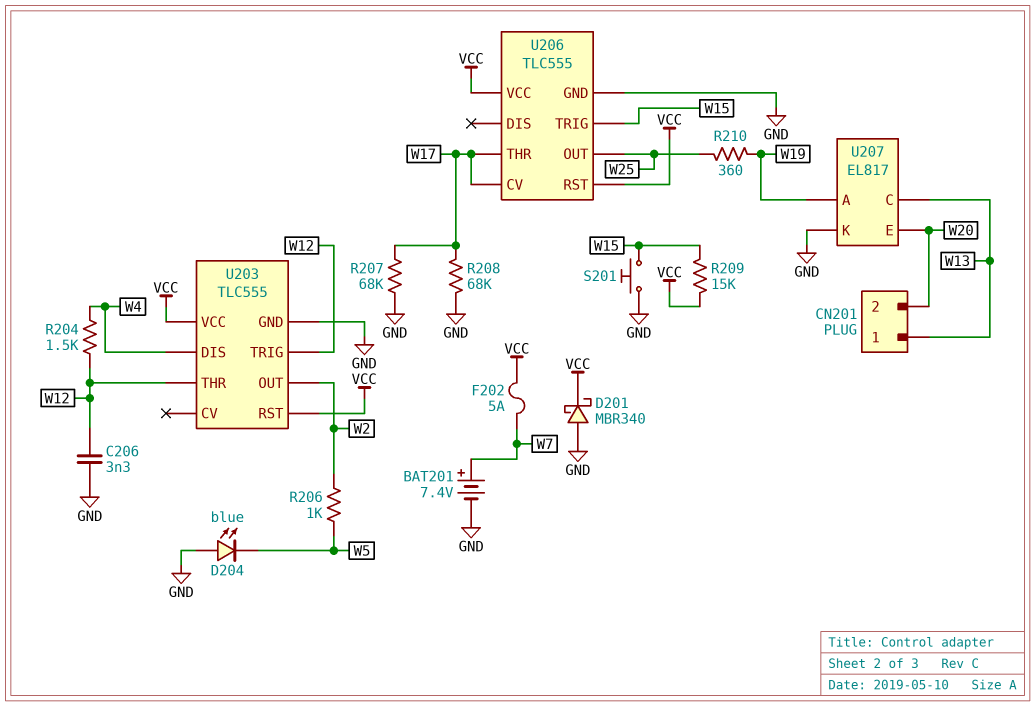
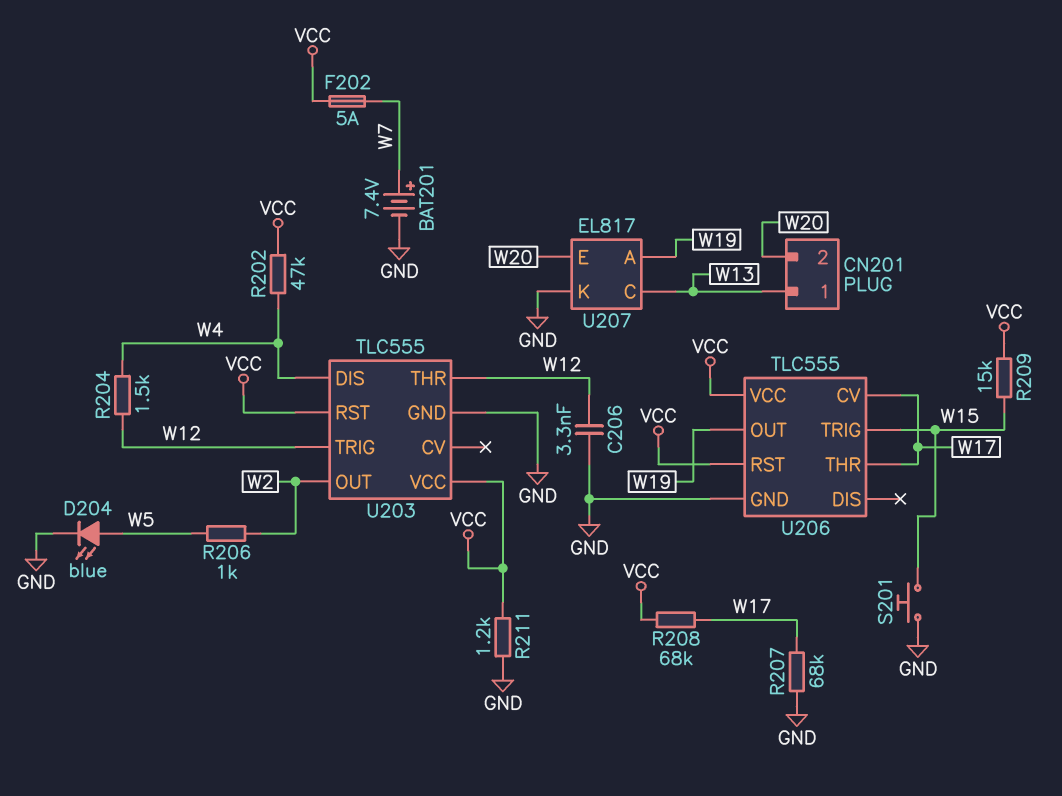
D201: schottky MBR340 (A GND, K VCC) -> none
D204: LED blue (A GND, K W5) -> LED blue (A W5, K GND)
R202: none -> 47k (VCC, W4)
R208: 68k (GND, W17) -> 68k (VCC, W17)
R210: 360 (W19, W25) -> none
R211: none -> 1.2k (GND, VCC)
U206 pin OUT: W25 -> W19

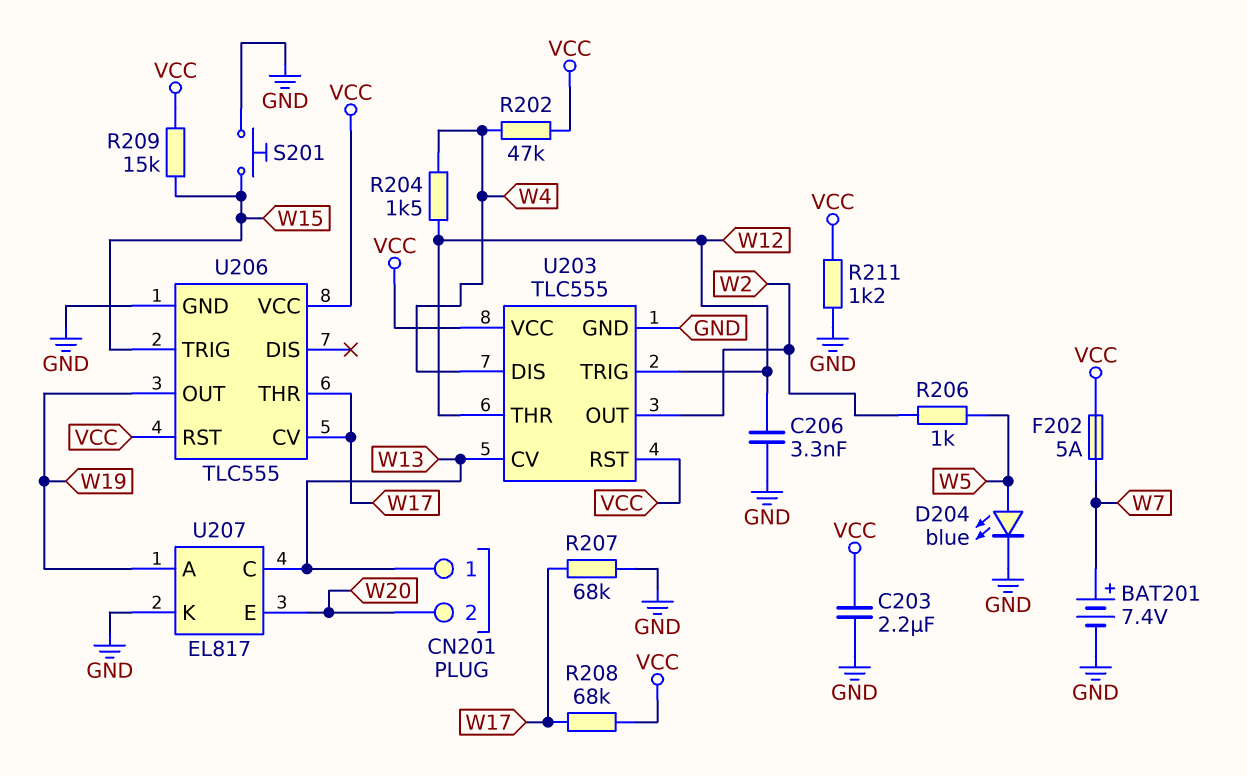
C203: none -> 2.2uF (GND, VCC)
U203 pin CV: none -> W13

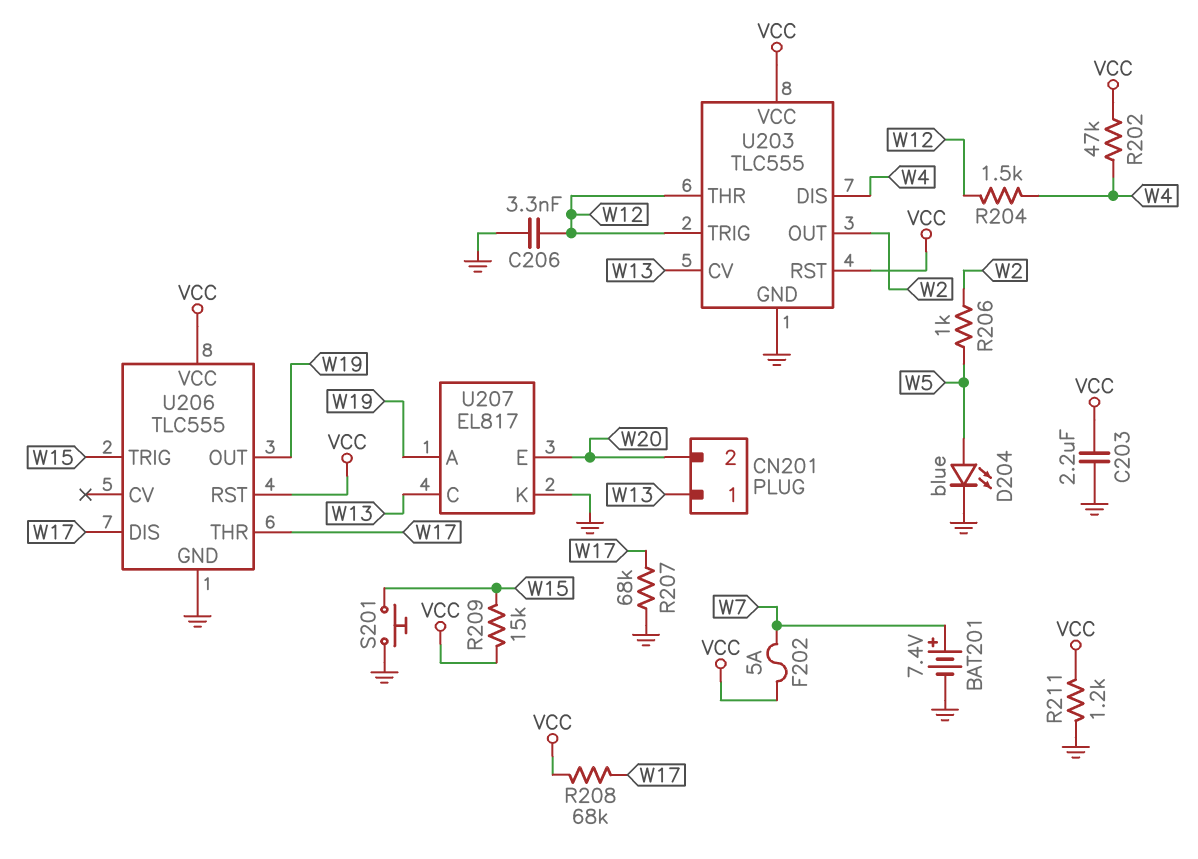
U206 pin CV: W17 -> none
U206 pin DIS: none -> W17

